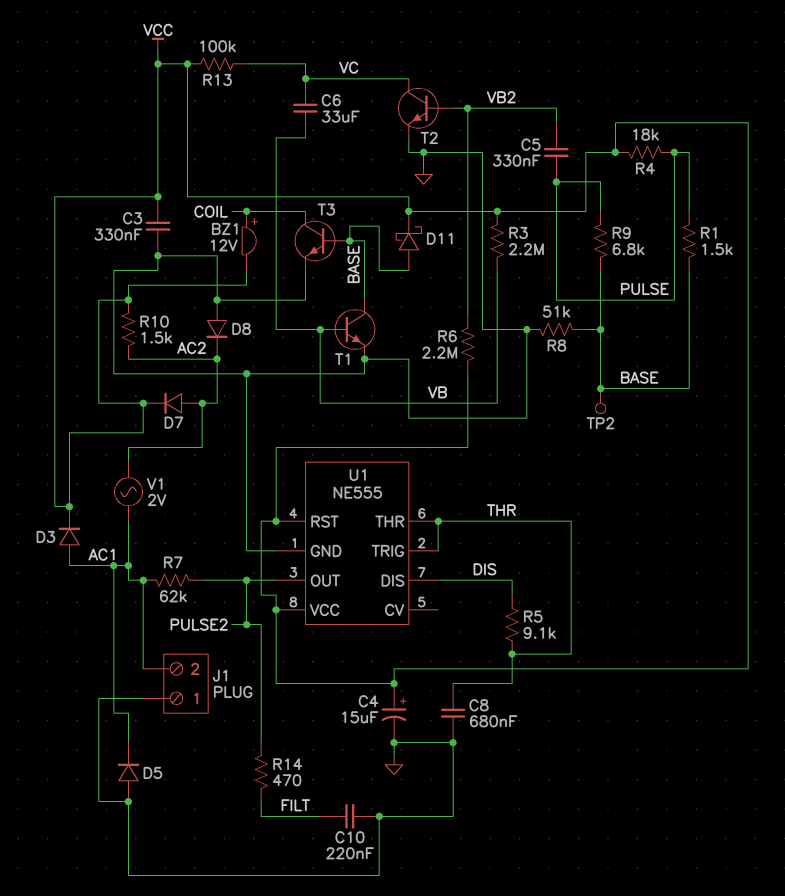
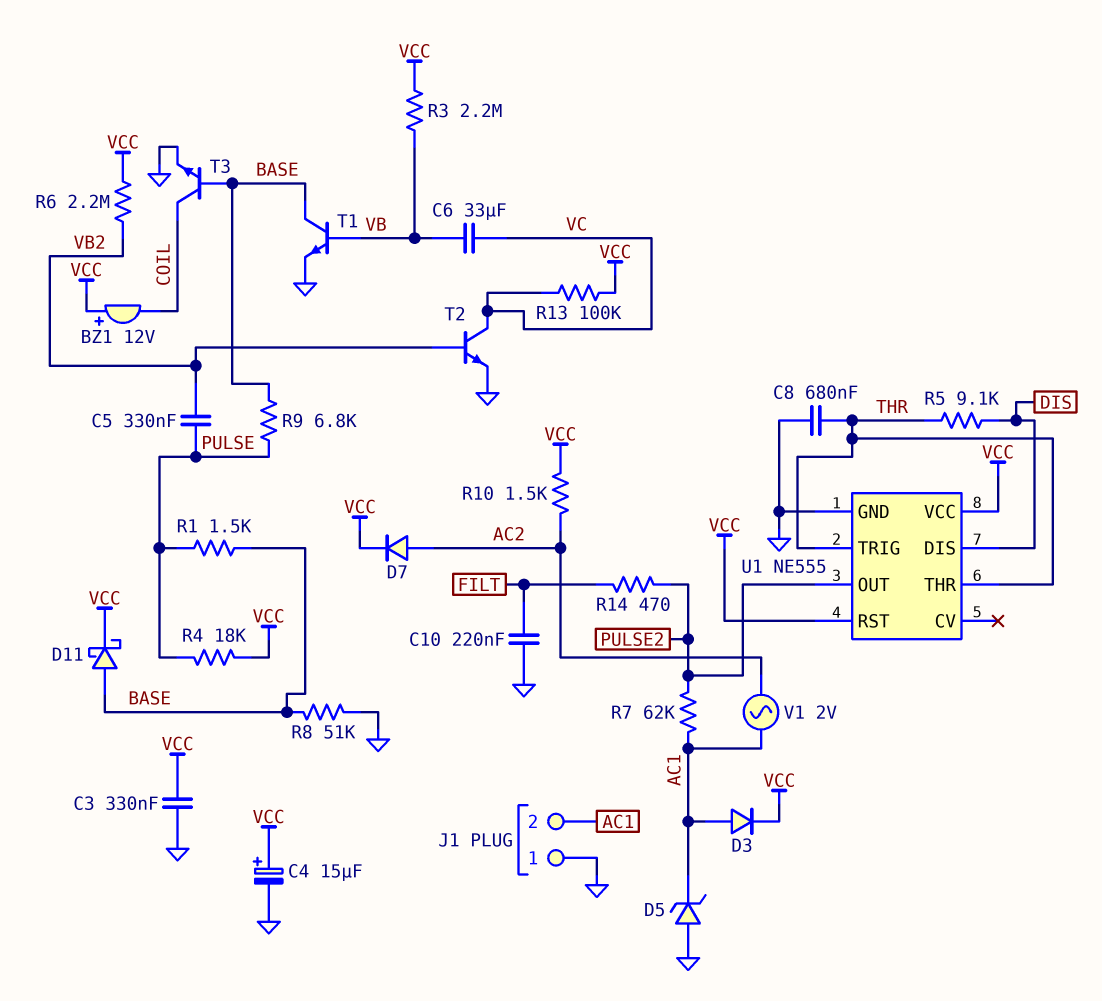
BZ1: buzzer 12V (plus COIL, minus VCC) -> buzzer 12V (plus VCC, minus COIL)
D5: diode (A GND, K AC1) -> zener (A GND, K AC1)
D8: diode (A GND, K AC2) -> none
TP2: test point (BASE) -> none

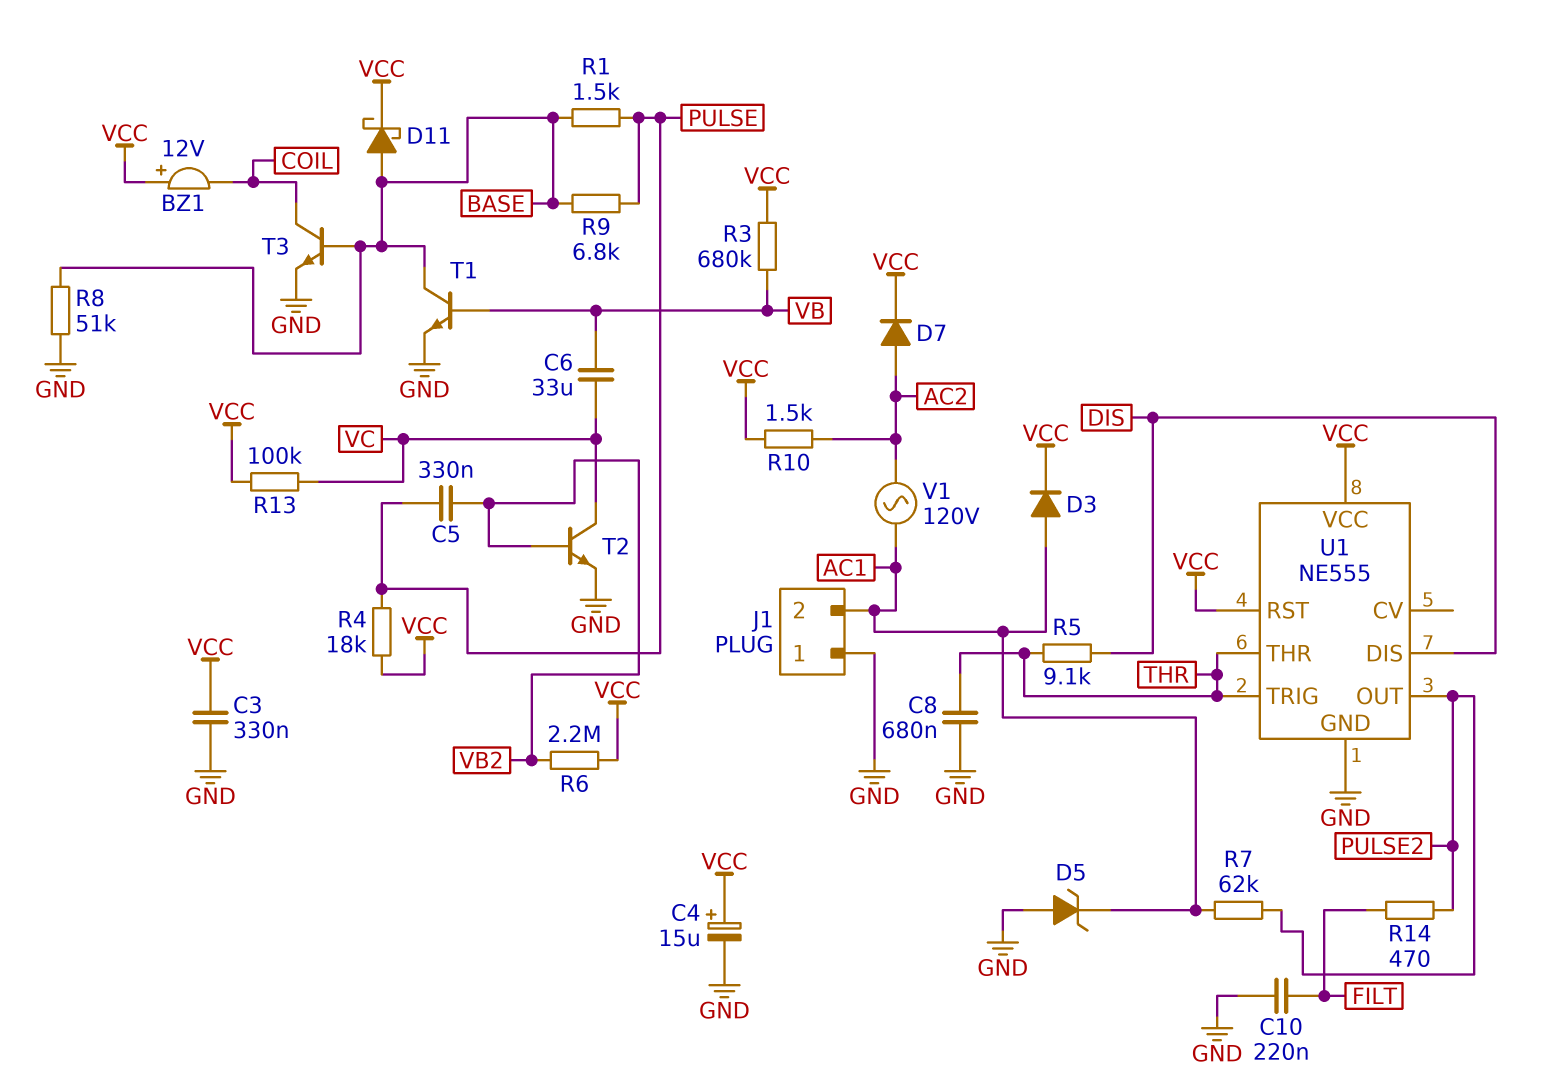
R3: 2.2M (VB, VCC) -> 680k (VB, VCC)
V1: AC 2V (AC1, AC2) -> AC 120V (AC1, AC2)

